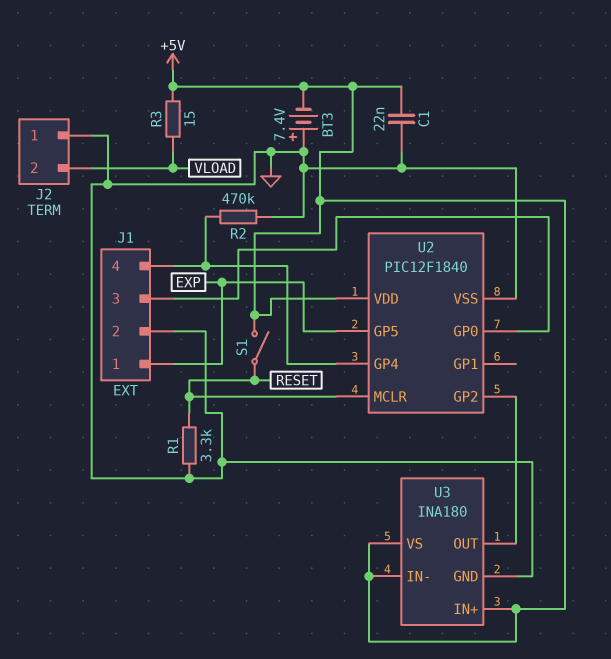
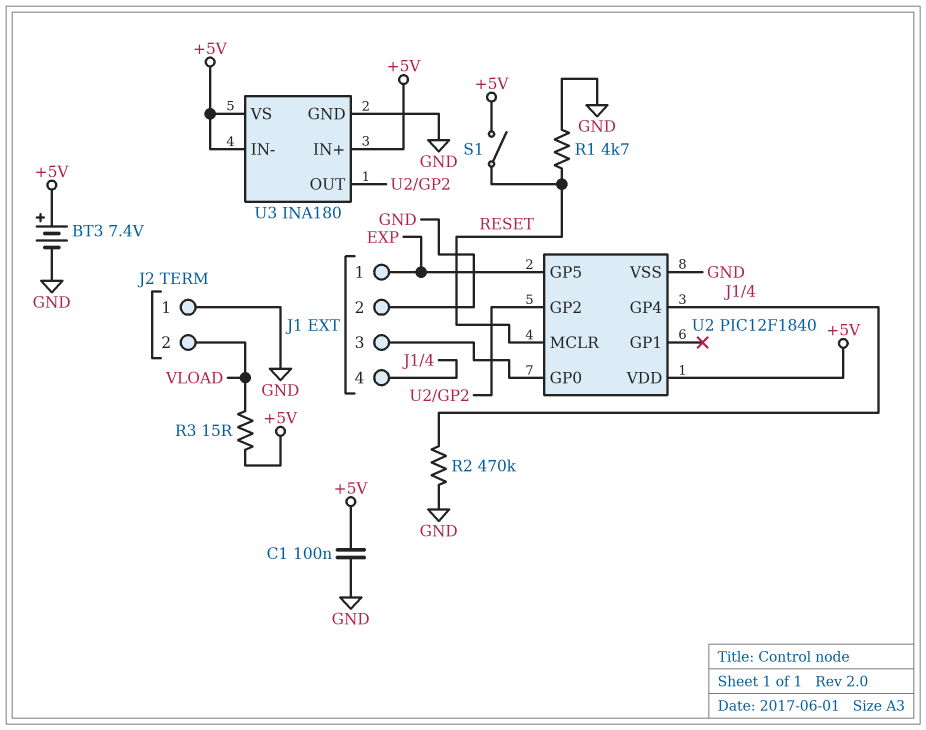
BT3: 7.4V (plus GND, minus +5V) -> 7.4V (plus +5V, minus GND)
C1: 22nF (+5V, GND) -> 100nF (+5V, GND)
R1: 3.3k (GND, RESET) -> 4.7k (GND, RESET)

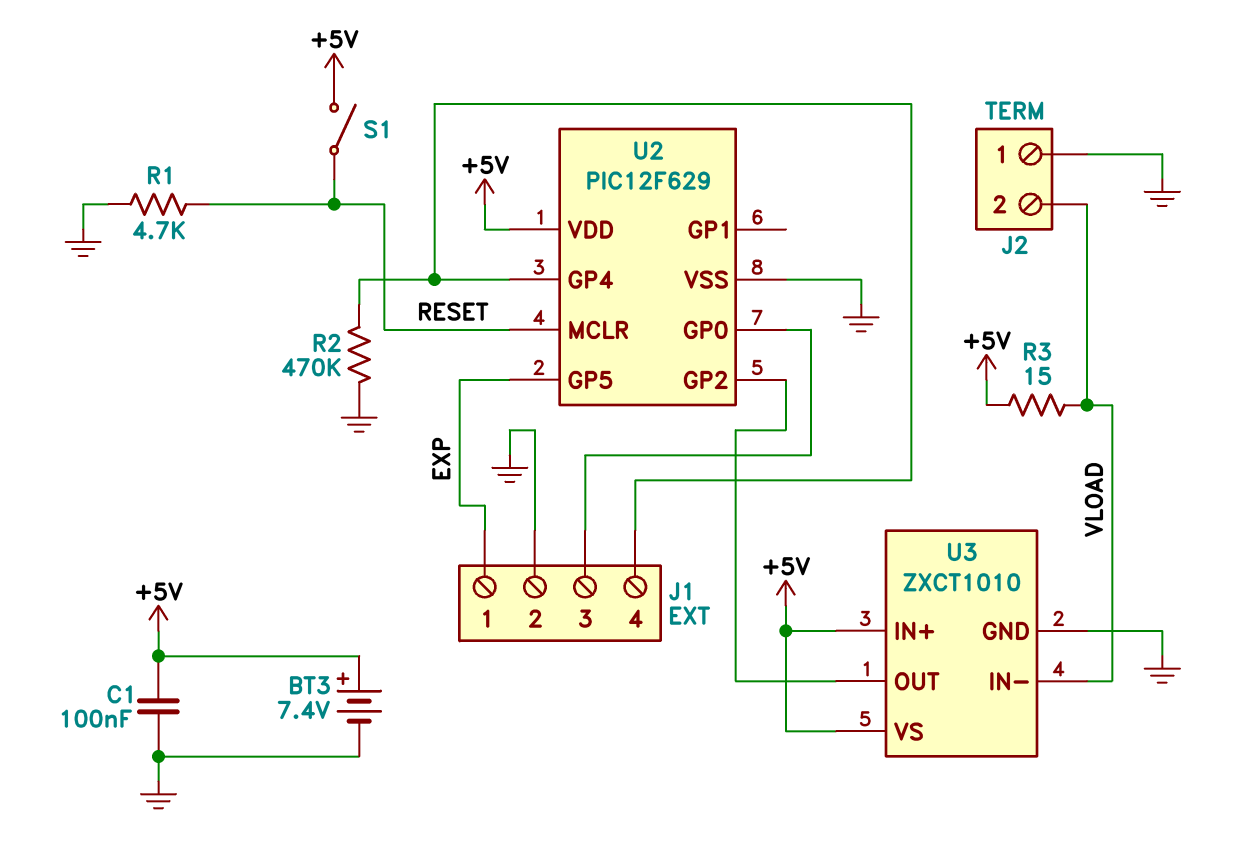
U2: PIC12F1840 -> PIC12F629
U3: INA180 -> ZXCT1010
U3 pin IN-: +5V -> VLOAD

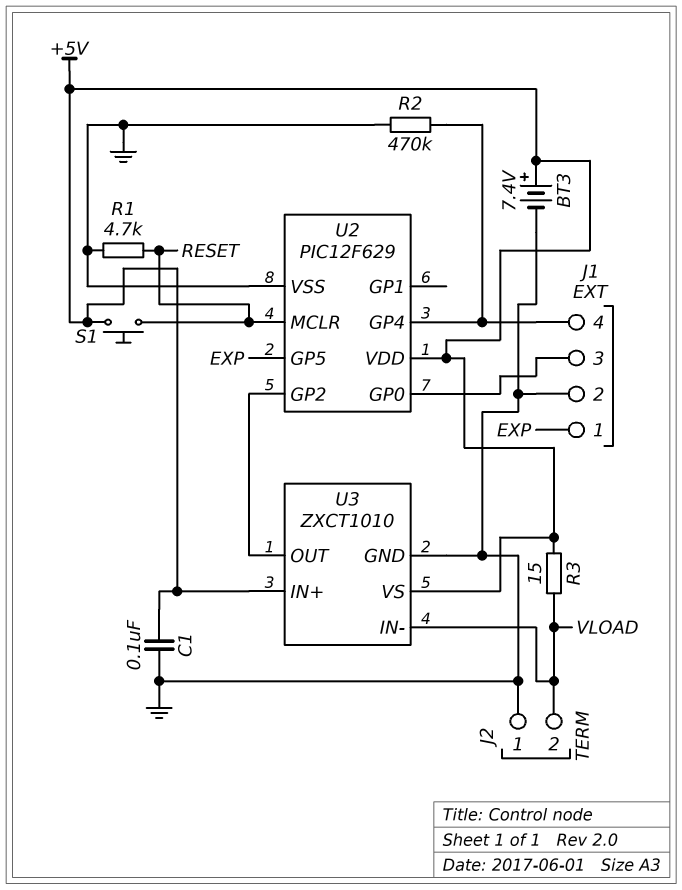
S1: switch (+5V, RESET) -> button (+5V, RESET)

